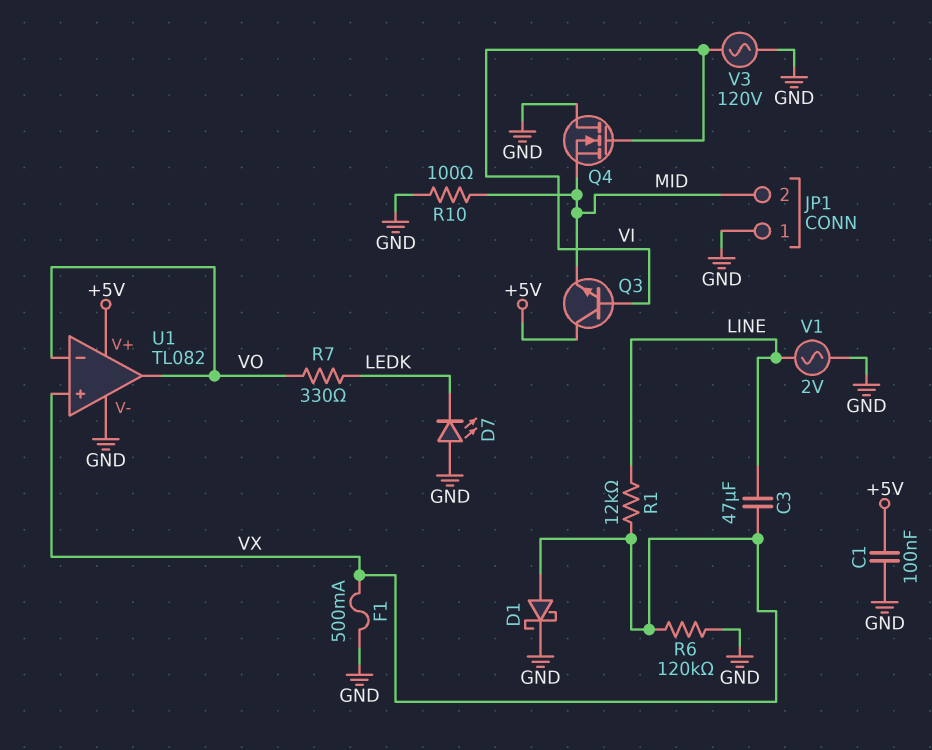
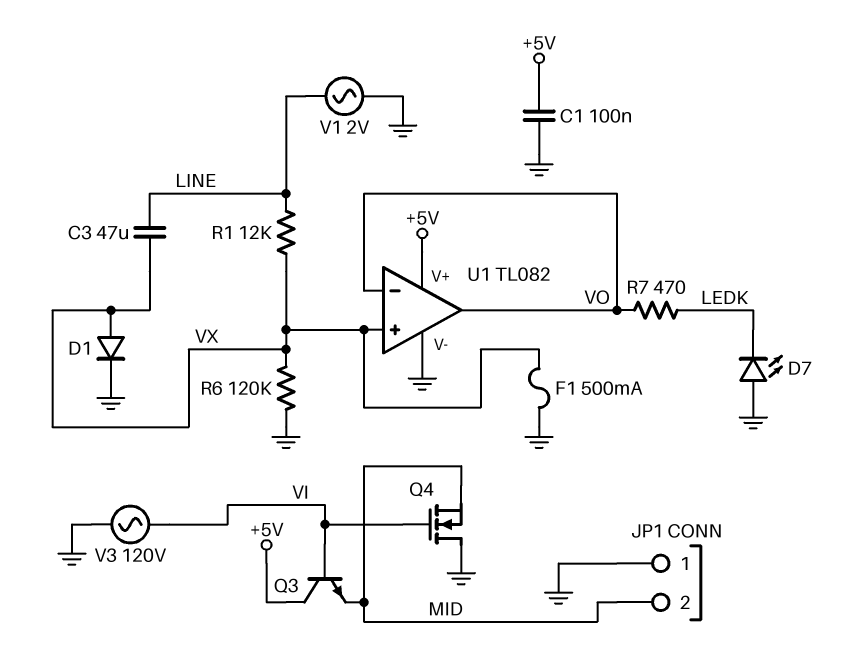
D1: schottky (A VX, K GND) -> diode (A VX, K GND)
R7: 330 (LEDK, VO) -> 470 (LEDK, VO)
R10: 100 (GND, MID) -> none

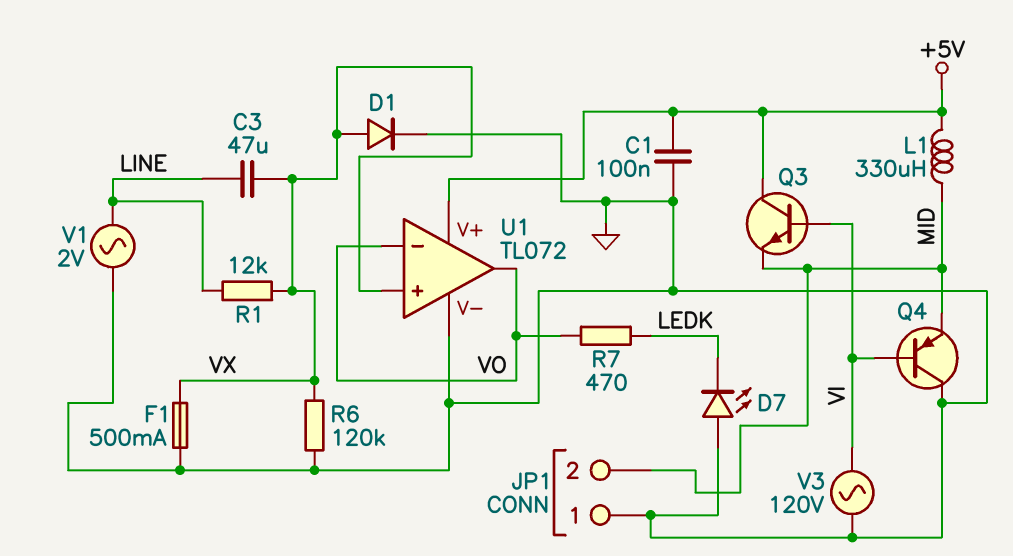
L1: none -> 330uH (+5V, MID)
Q4: NMOS (G VI, D GND, S MID) -> PNP (B VI, C GND, E MID)
U1: TL082 -> TL072

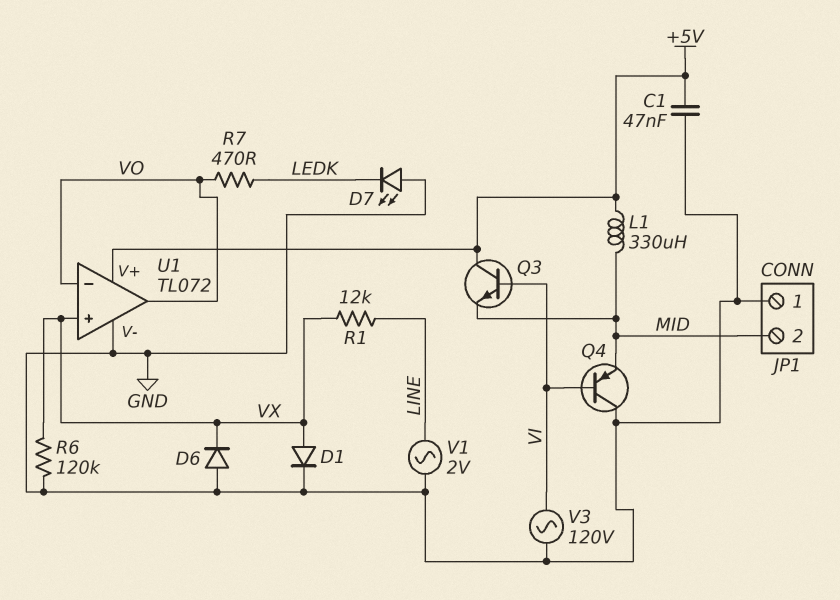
C1: 100nF (+5V, GND) -> 47nF (+5V, GND)
C3: 47uF (LINE, VX) -> none
D6: none -> diode (A GND, K VX)
F1: 500mA (GND, VX) -> none

